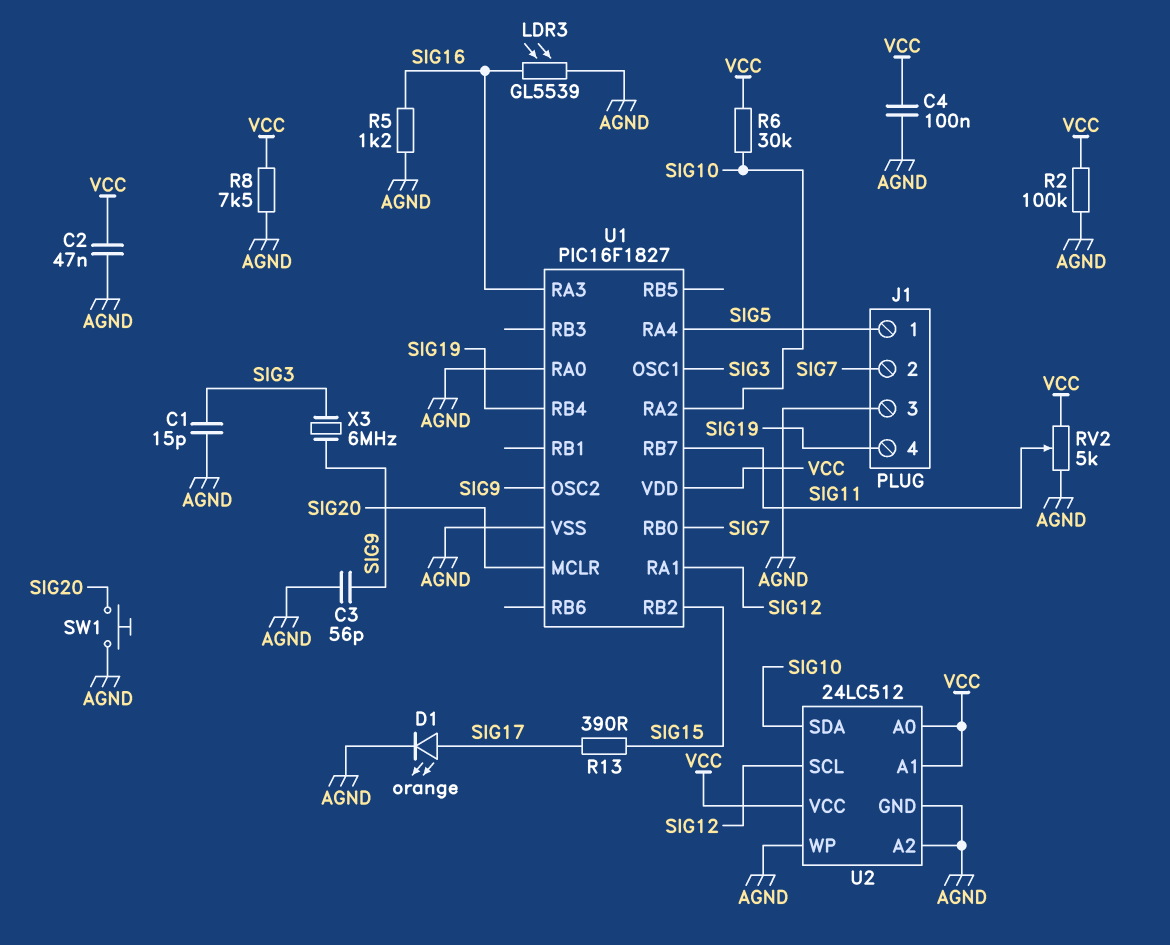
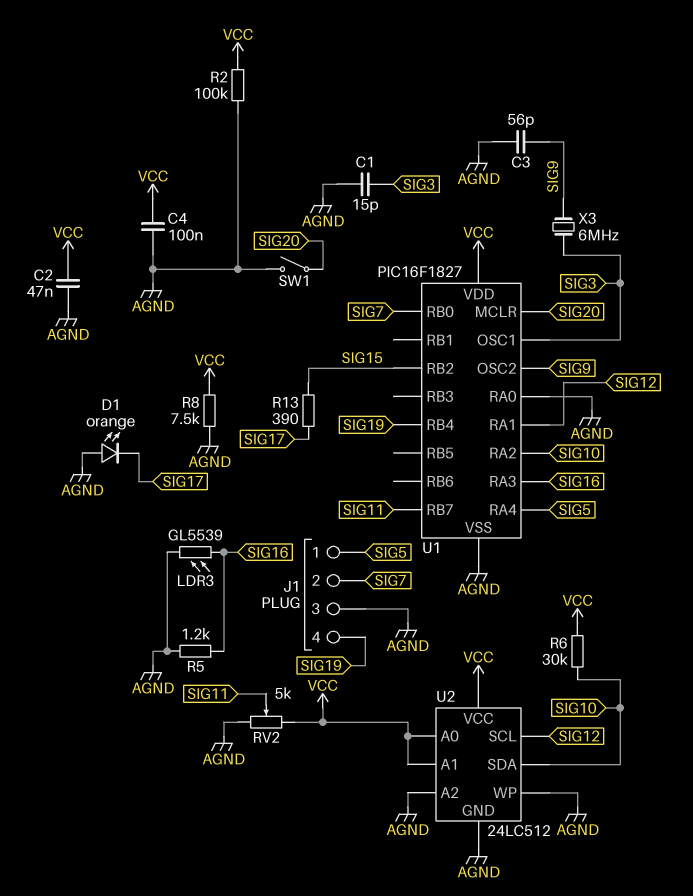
D1: LED orange (A SIG17, K AGND) -> LED orange (A AGND, K SIG17)
SW1: button (AGND, SIG20) -> switch (AGND, SIG20)

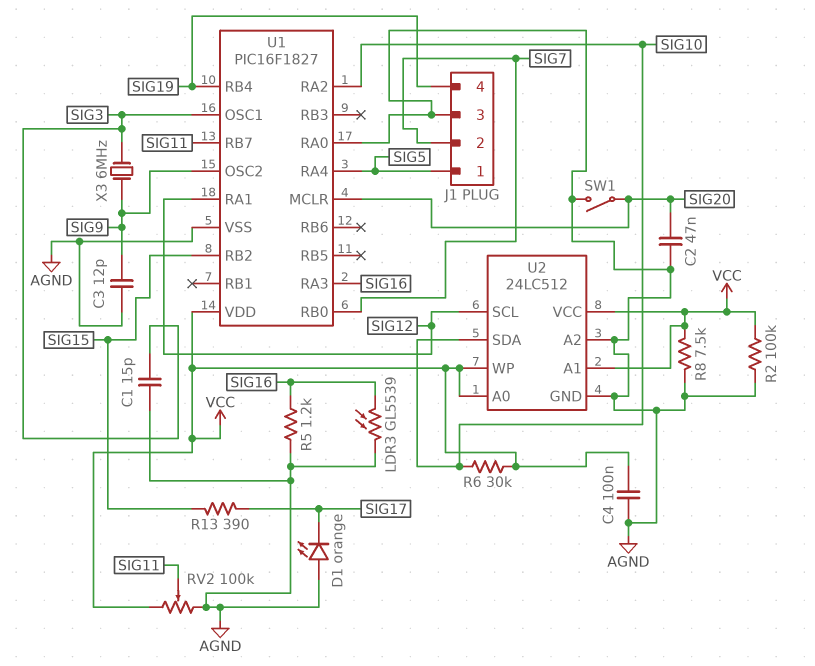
C2: 47nF (AGND, VCC) -> 47nF (AGND, SIG20)
C3: 56pF (AGND, SIG9) -> 12pF (AGND, SIG9)
RV2: 5k (AGND, VCC, wiper SIG11) -> 100k (AGND, VCC, wiper SIG11)
U2 pin WP: AGND -> VCC

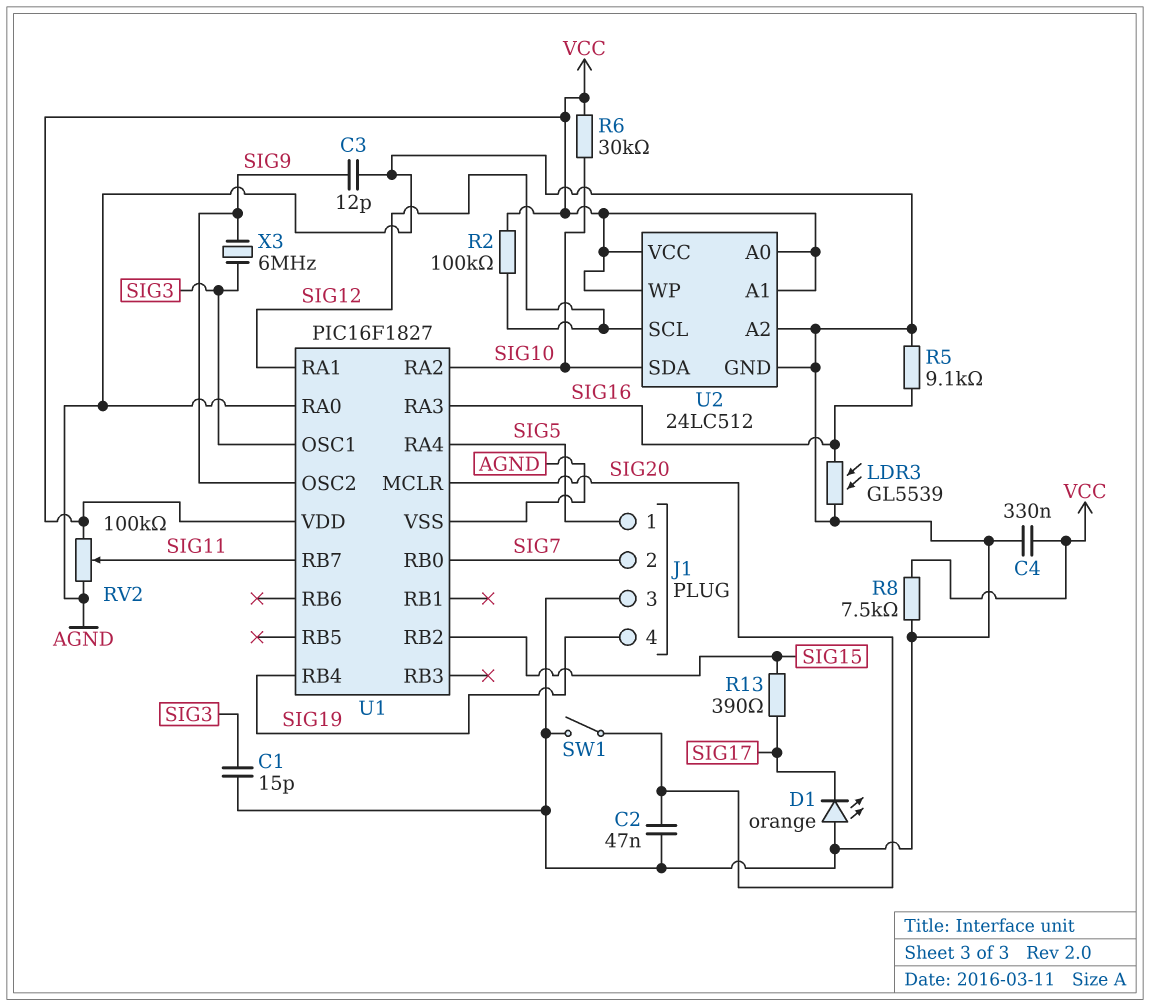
C4: 100nF (AGND, VCC) -> 330nF (AGND, VCC)
R2: 100k (AGND, VCC) -> 100k (SIG12, VCC)
R5: 1.2k (AGND, SIG16) -> 9.1k (AGND, SIG16)

